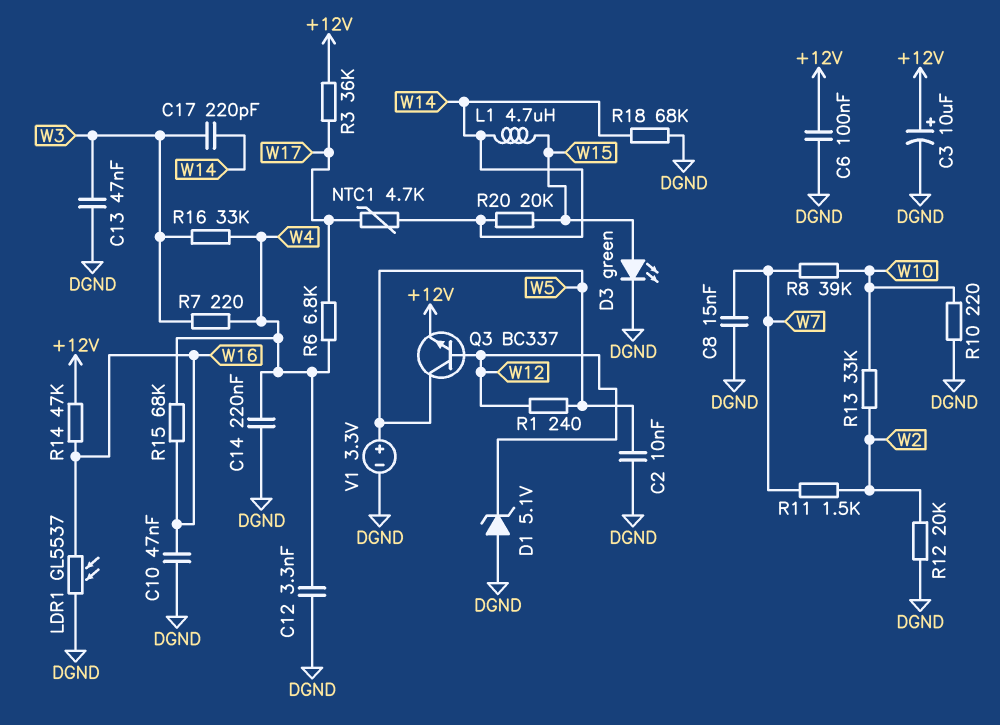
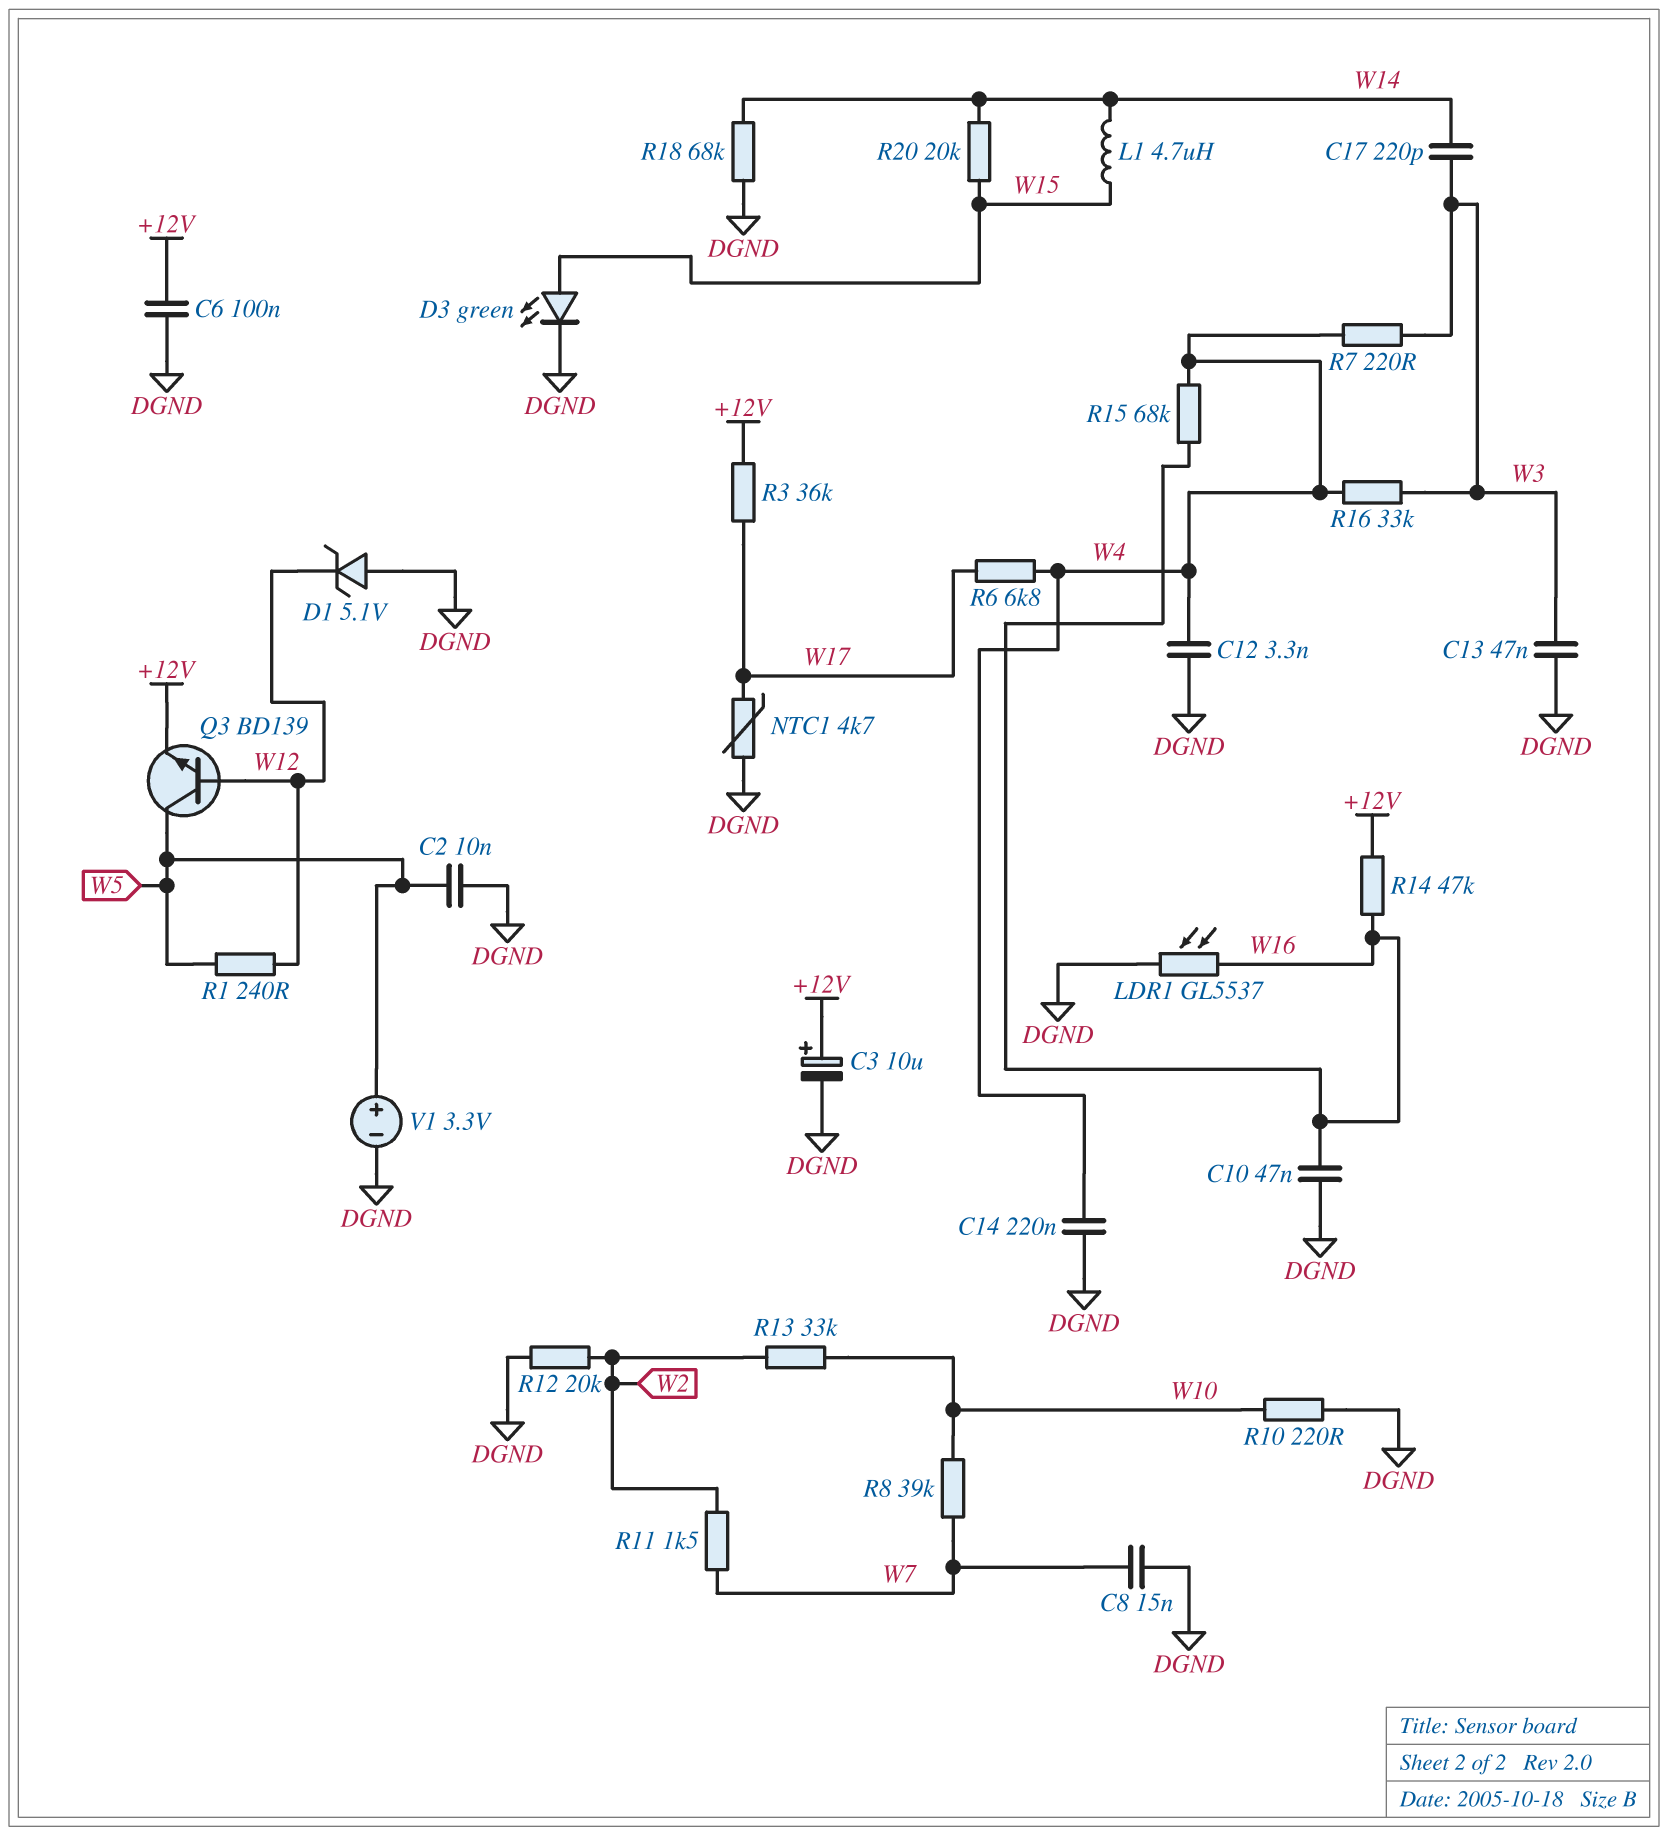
NTC1: 4.7k (W14, W17) -> 4.7k (DGND, W17)
Q3: NPN BC337 (B W12, C W5, E +12V) -> NPN BD139 (B W12, C W5, E +12V)

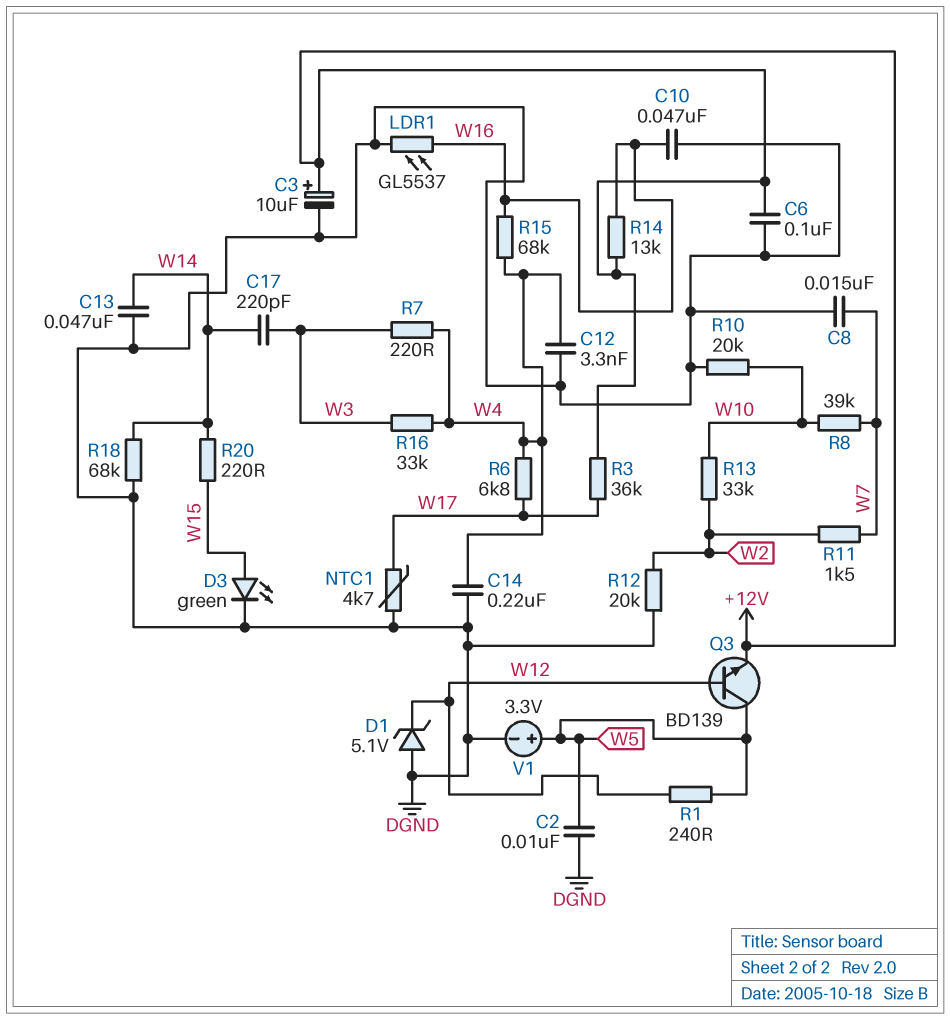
C13: 47nF (DGND, W3) -> 47nF (DGND, W14)
L1: 4.7uH (W14, W15) -> none
R10: 220 (DGND, W10) -> 20k (DGND, W10)
R14: 47k (+12V, W16) -> 13k (+12V, W16)
R20: 20k (W14, W15) -> 220 (W14, W15)

